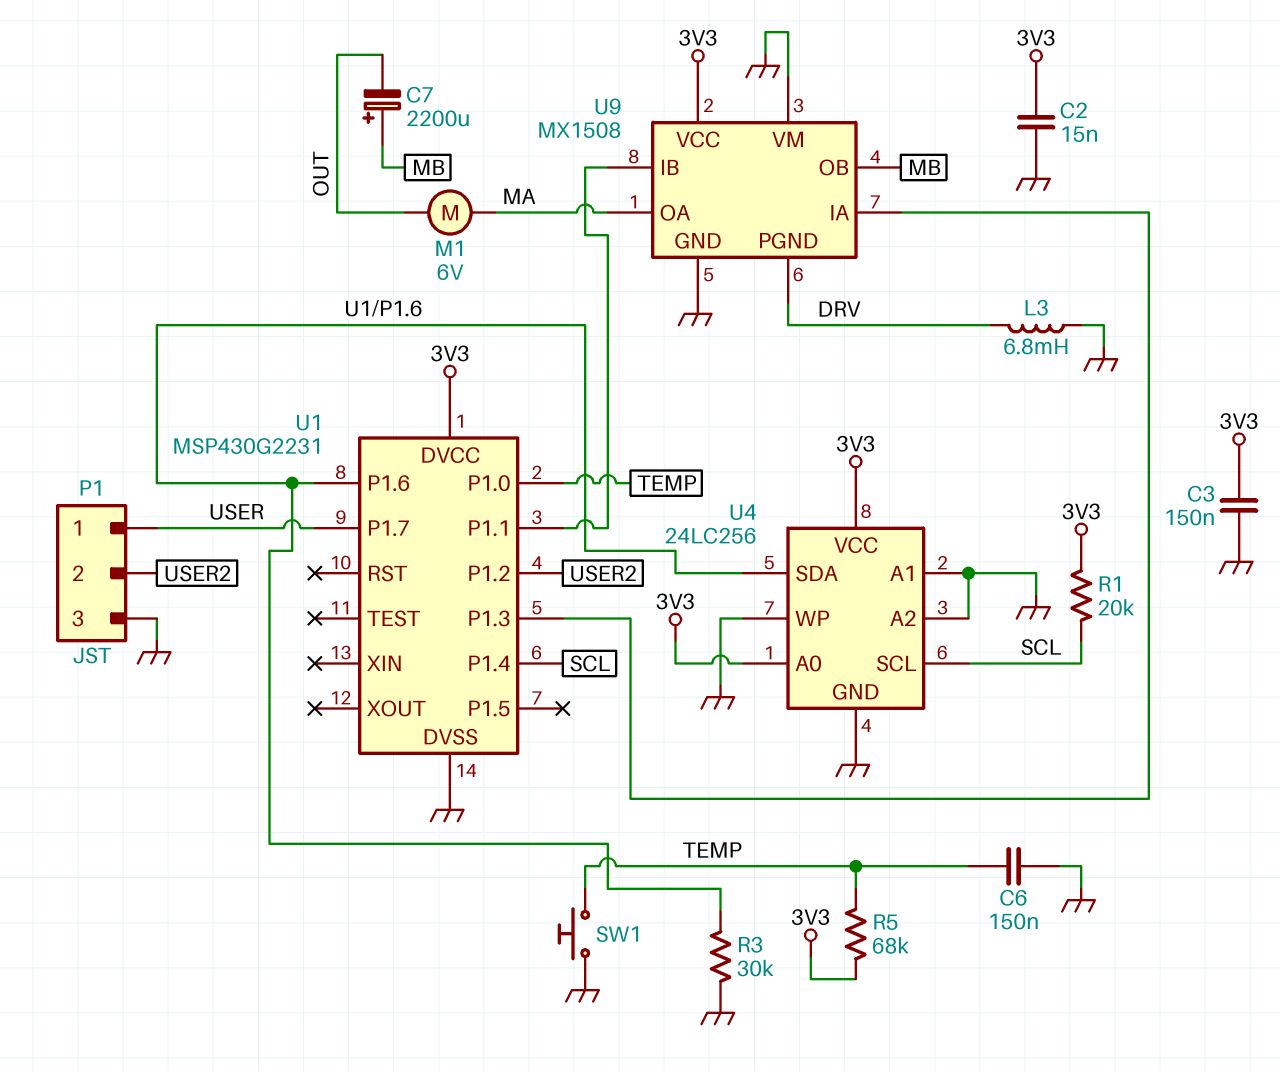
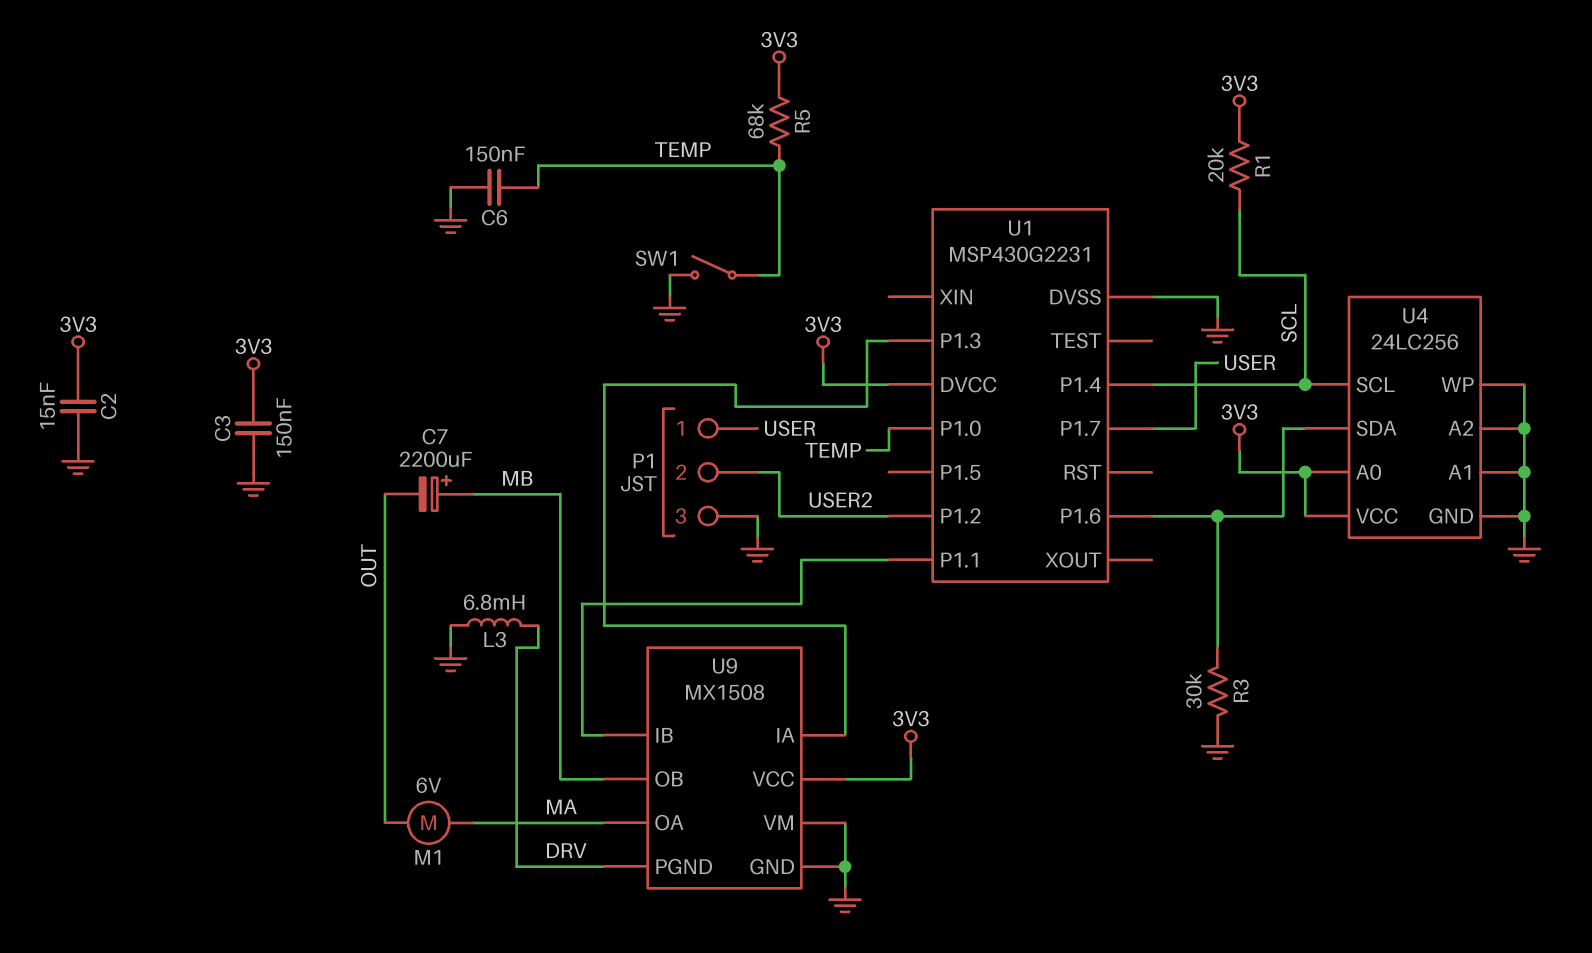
SW1: button (GND, TEMP) -> switch (GND, TEMP)

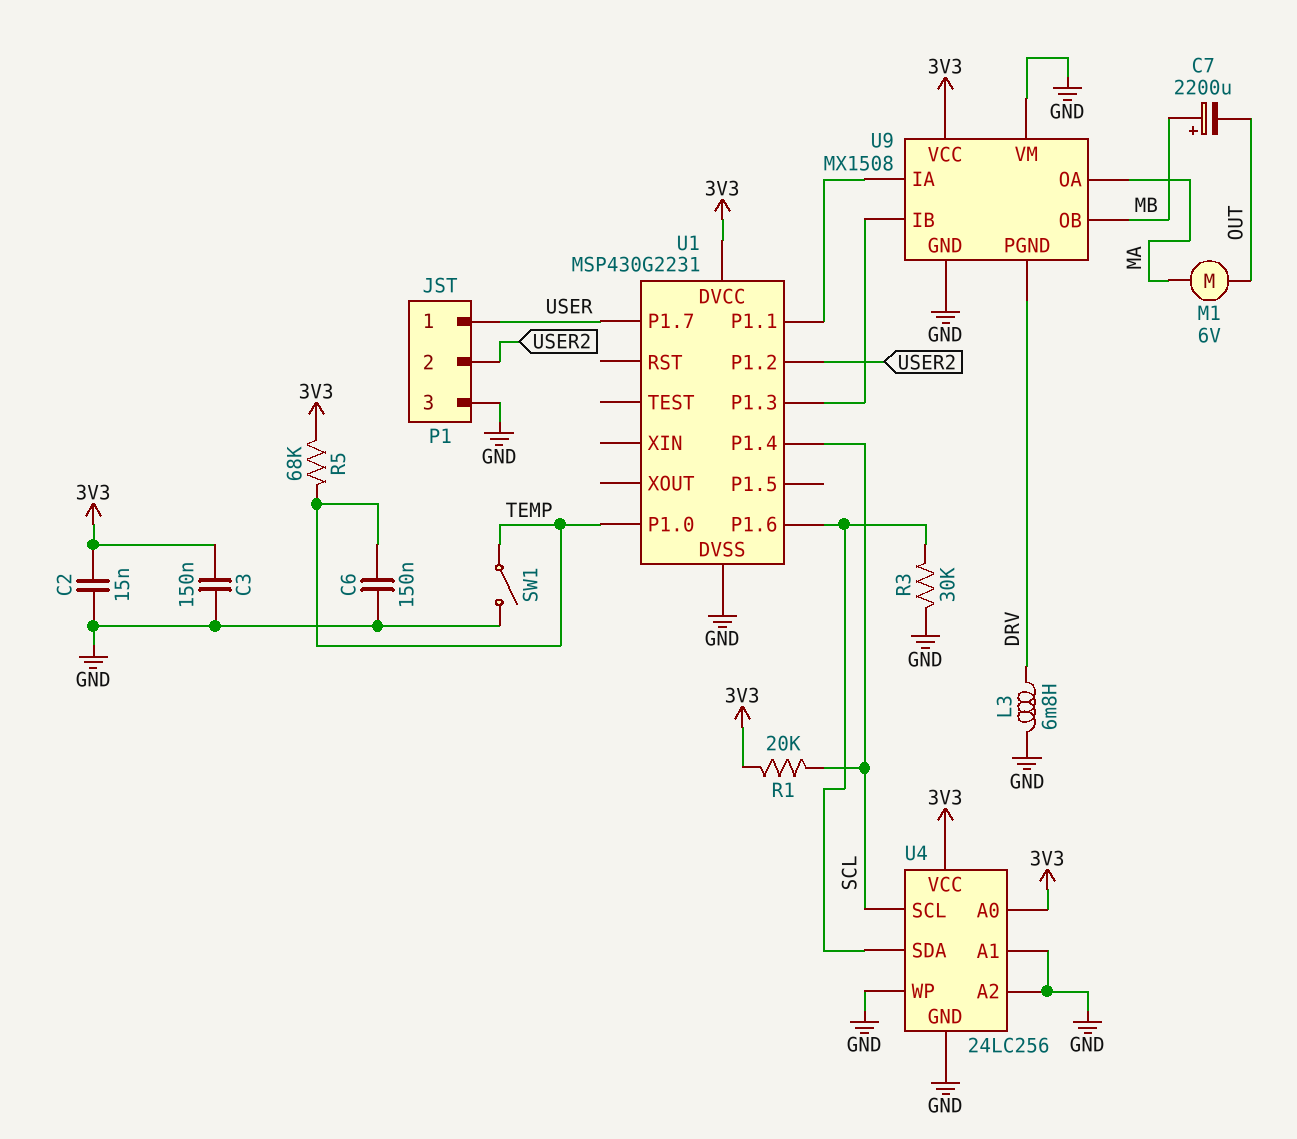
U9 pin IA: U1/P1.3 -> U1/P1.1
U9 pin IB: U1/P1.1 -> U1/P1.3

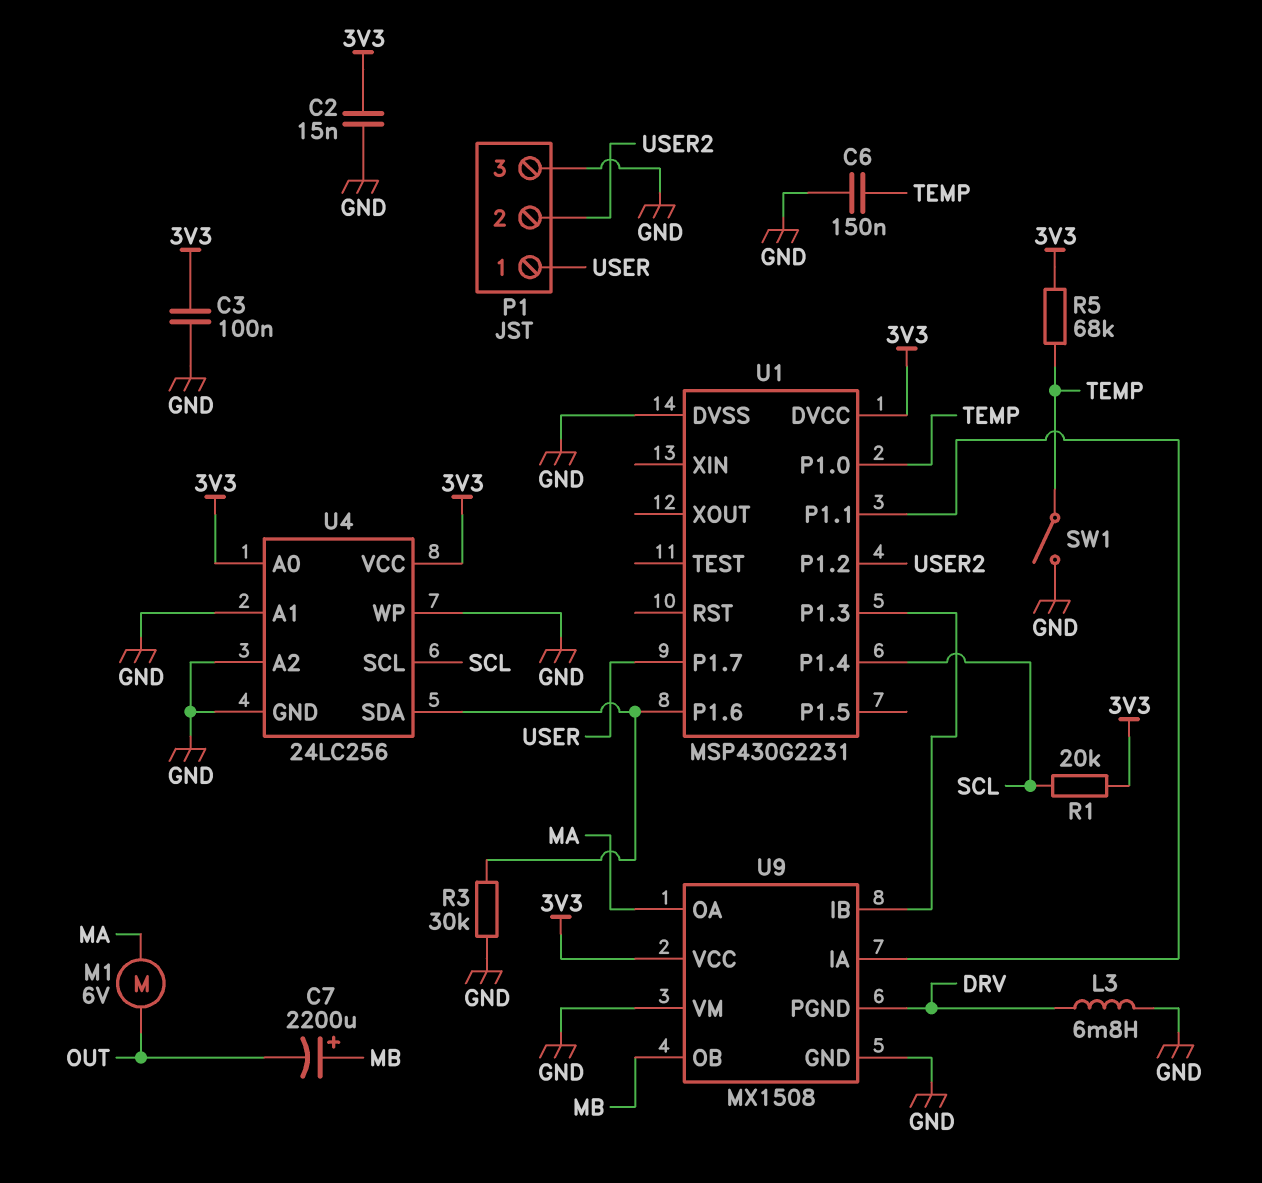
C3: 150nF (3V3, GND) -> 100nF (3V3, GND)

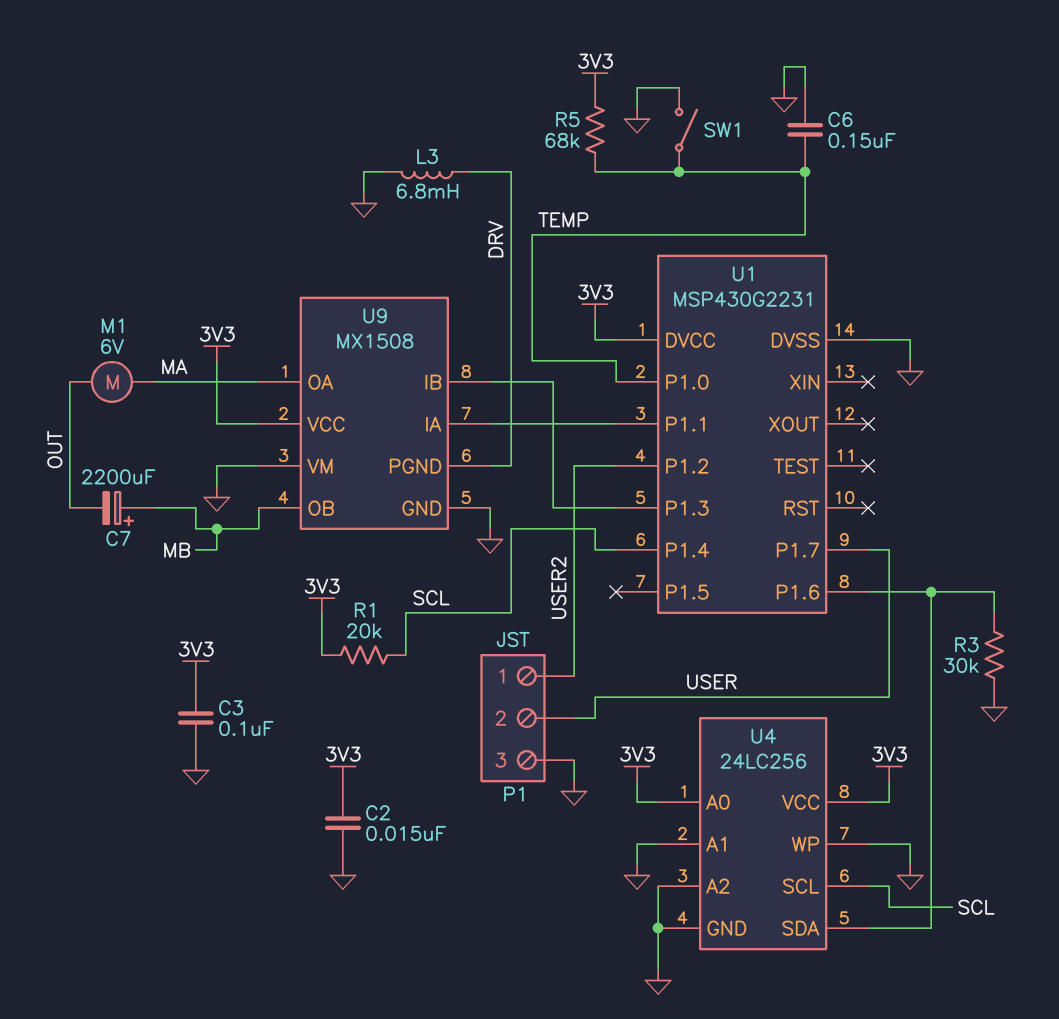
P1 pin 1: USER -> USER2
P1 pin 2: USER2 -> USER

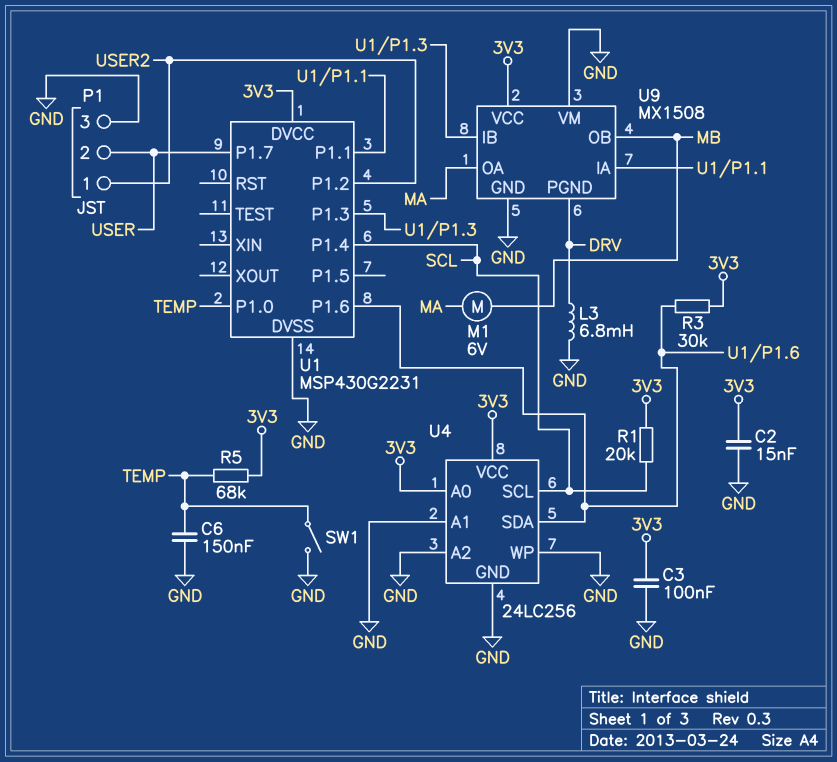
C7: 2200uF (plus MB, minus OUT) -> none
M1: motor 6V (MA, OUT) -> motor 6V (MA, MB)
R3: 30k (GND, U1/P1.6) -> 30k (3V3, U1/P1.6)

